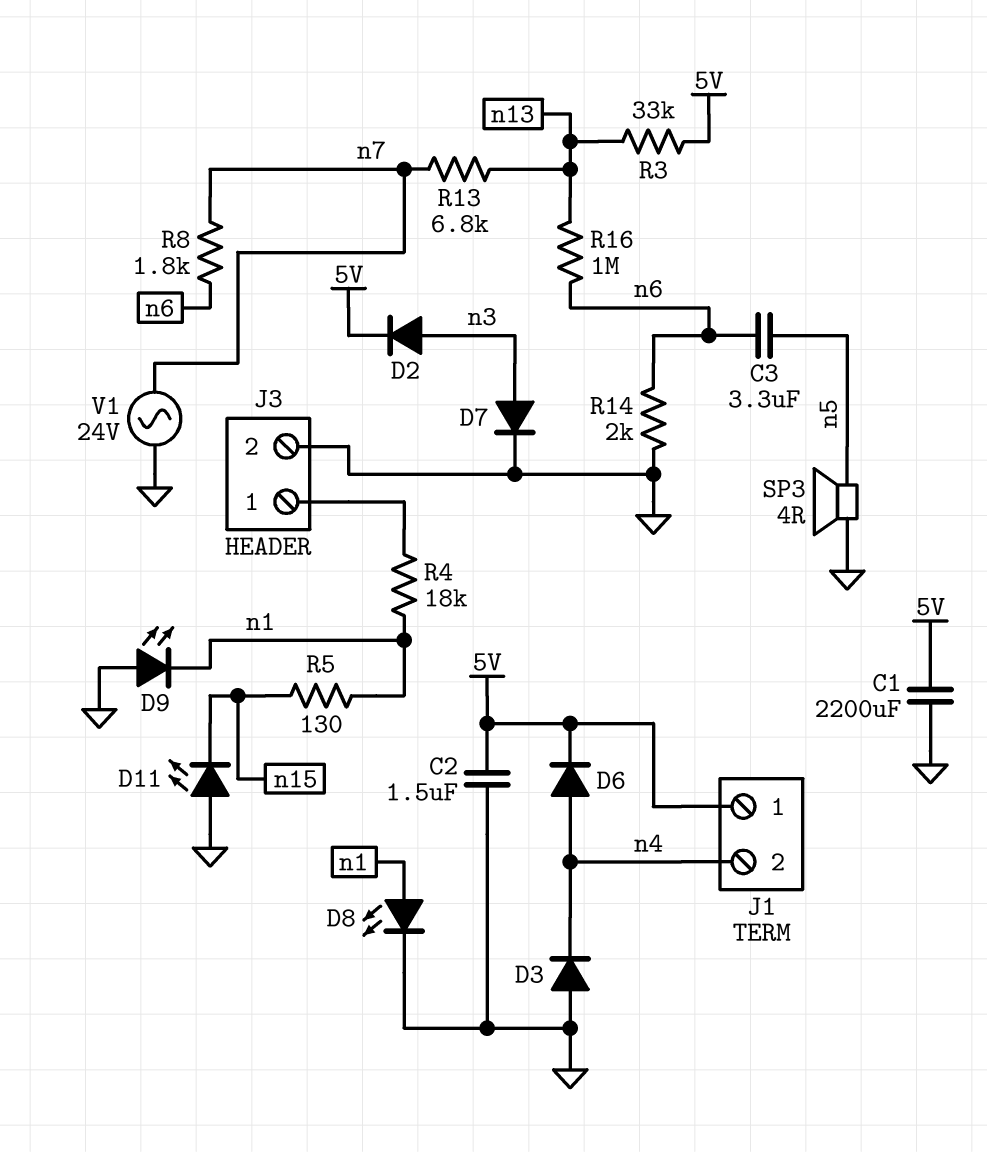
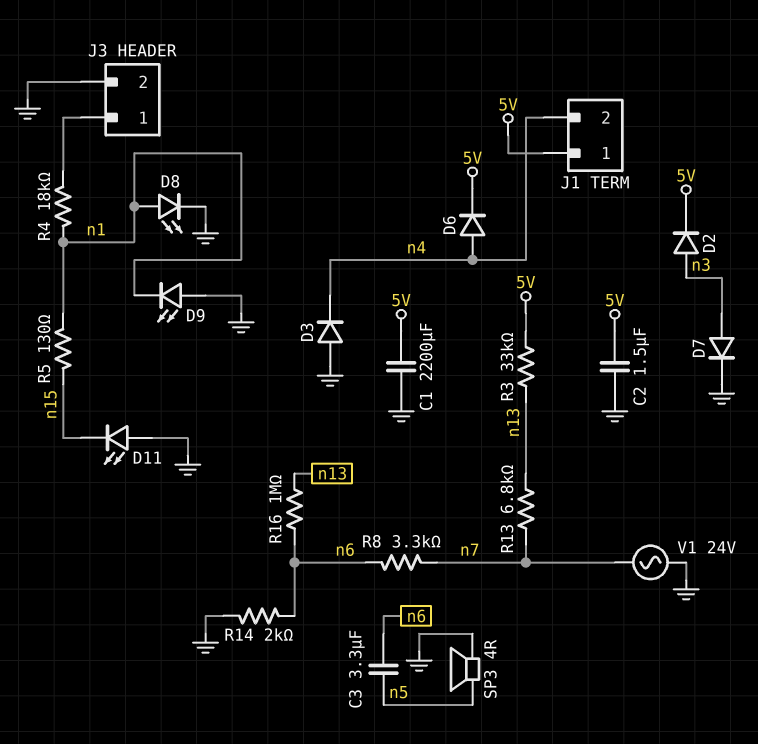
R8: 1.8k (n6, n7) -> 3.3k (n6, n7)

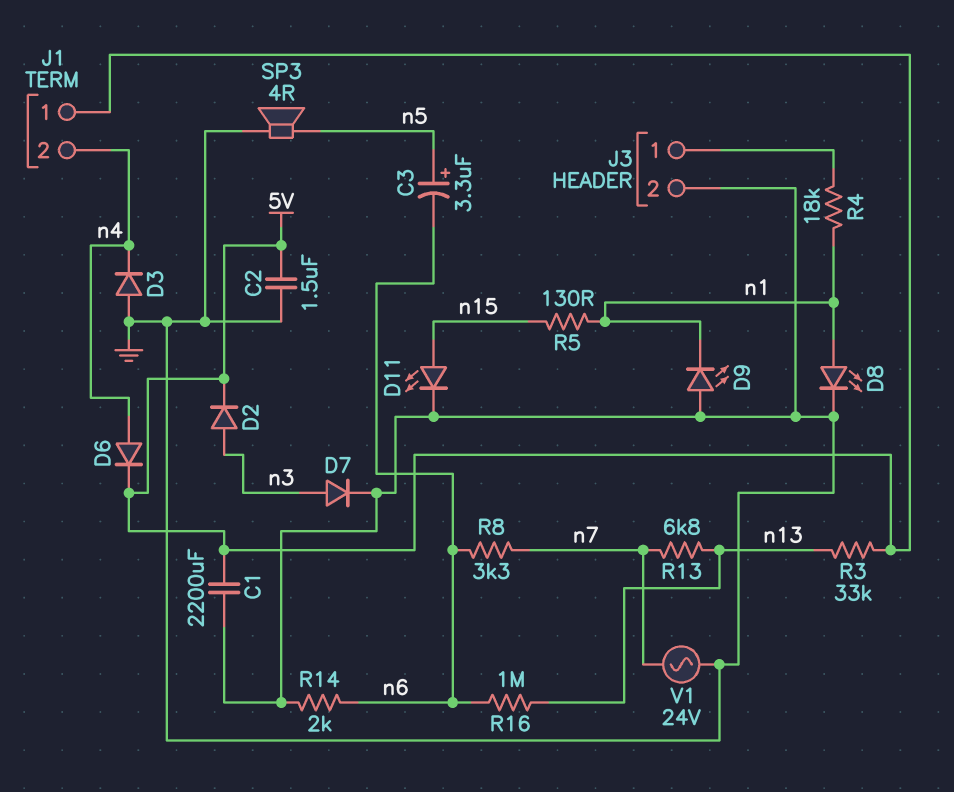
C3: 3.3uF (n5, n6) -> 3.3uF (plus n5, minus n6)
D11: LED (A GND, K n15) -> LED (A n15, K GND)

